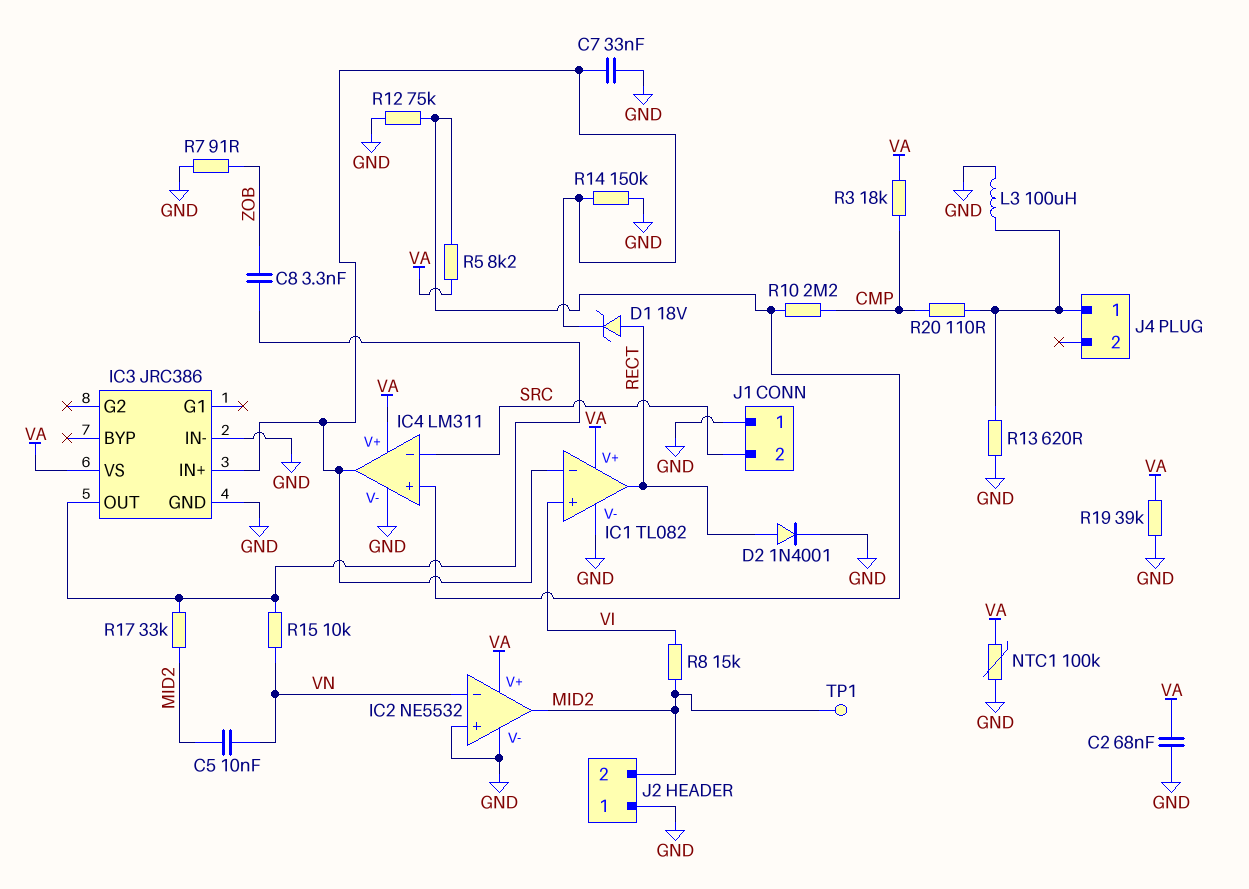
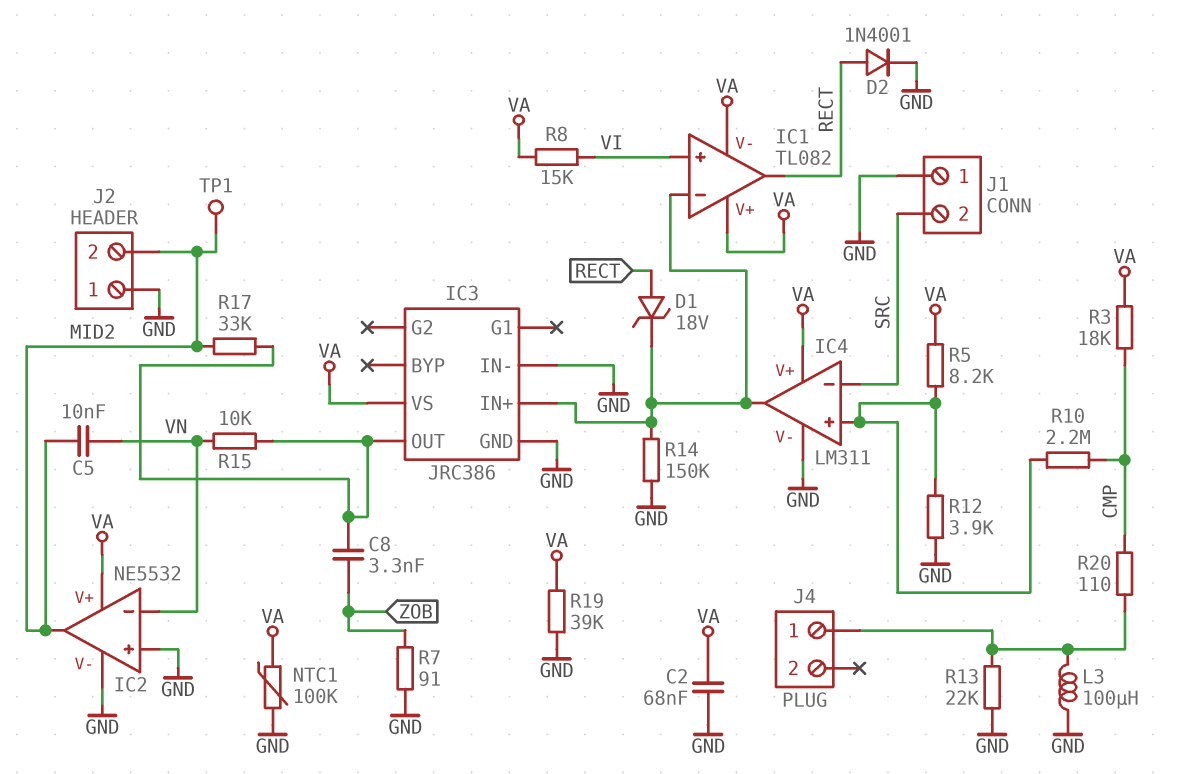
C7: 33nF (GND, IC1/in-) -> none
IC1 pin V-: GND -> VA
R8: 15k (MID2, VI) -> 15k (VA, VI)
R12: 75k (GND, IC4/in+) -> 3.9k (GND, IC4/in+)
R13: 620 (GND, J4/1) -> 22k (GND, J4/1)

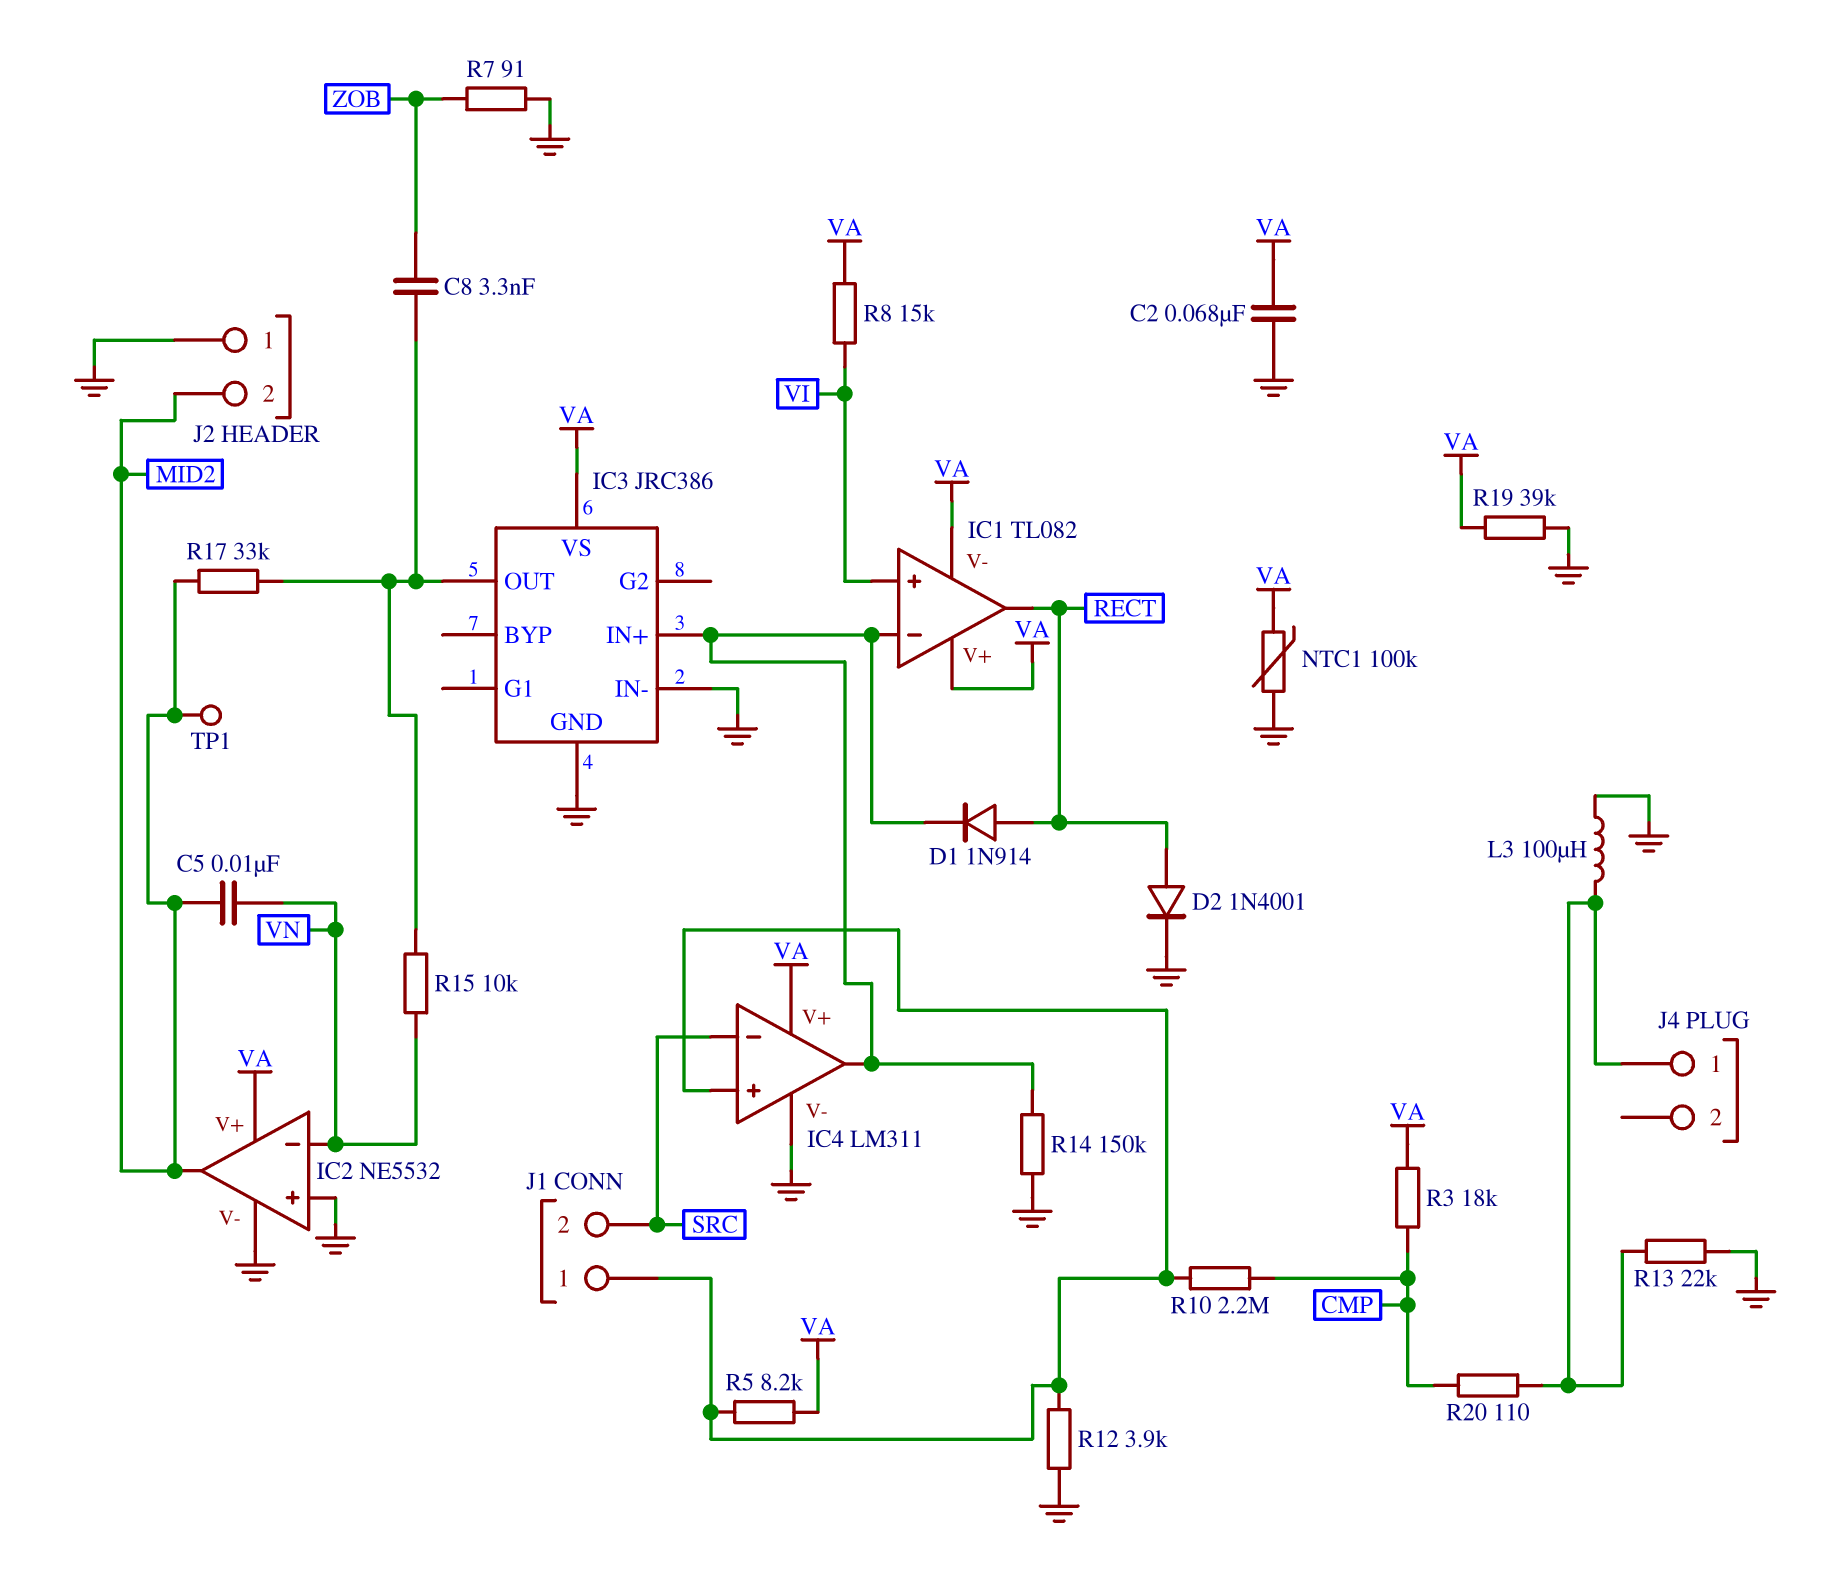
D1: zener 18V (A RECT, K IC1/in-) -> diode 1N914 (A RECT, K IC1/in-)
J1 pin 1: GND -> IC4/in+

